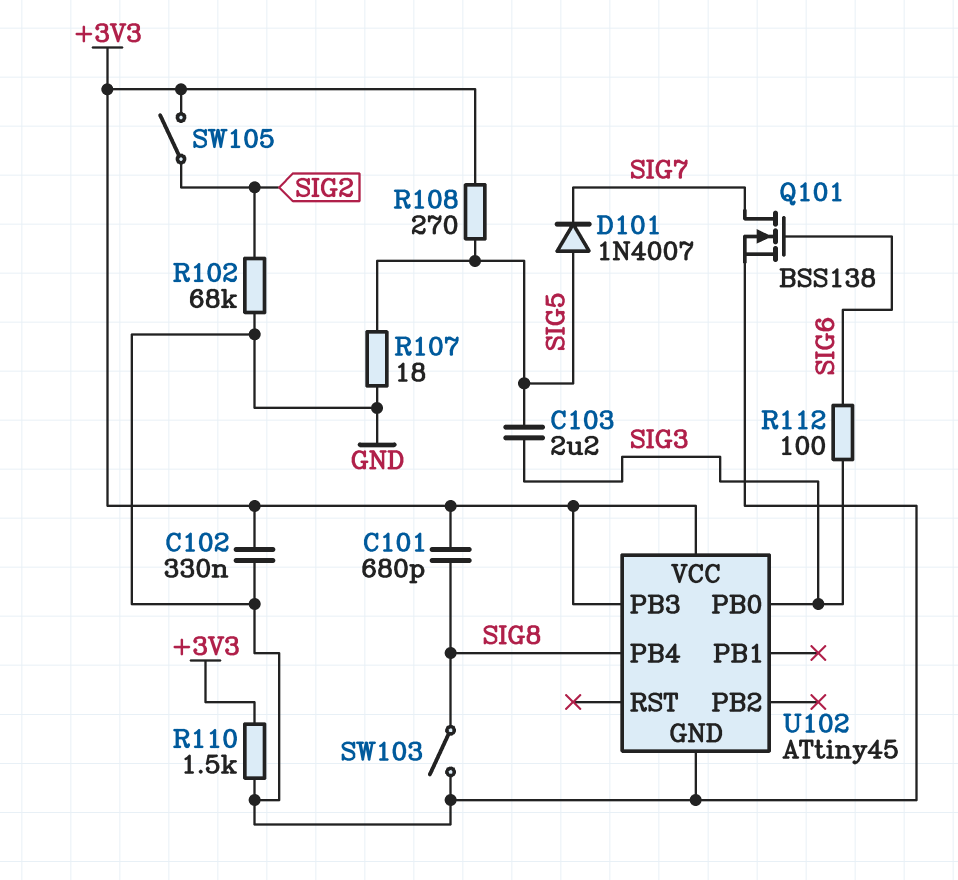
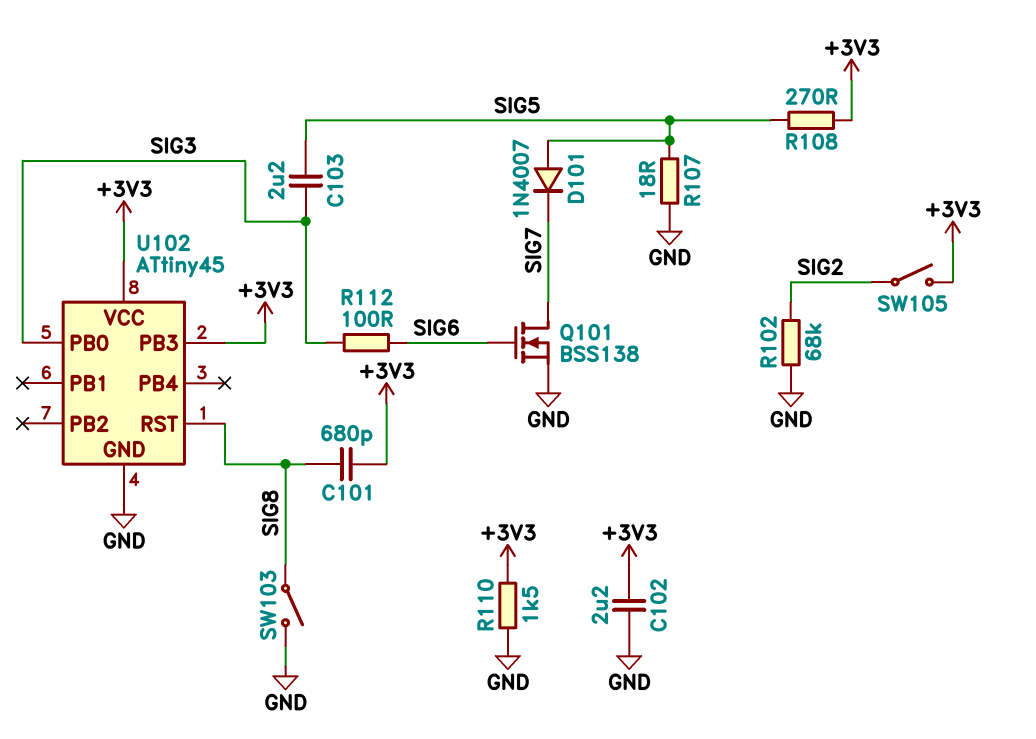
C102: 330nF (+3V3, GND) -> 2.2uF (+3V3, GND)
U102 pin PB4: SIG8 -> none
U102 pin RST: none -> SIG8

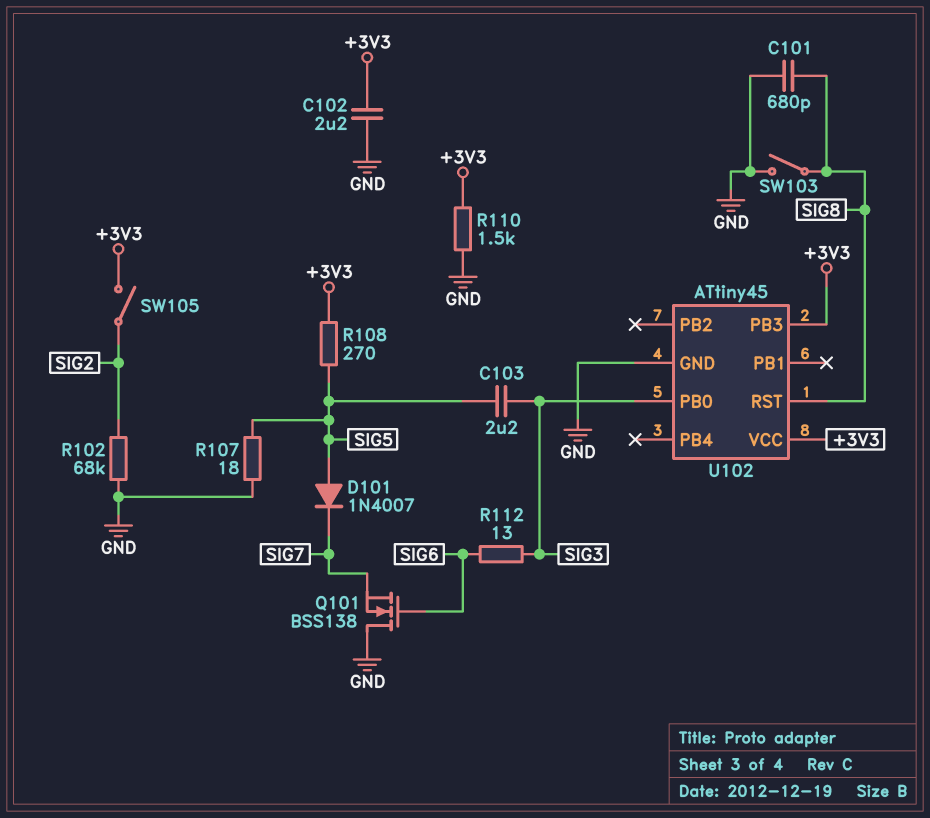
C101: 680pF (+3V3, SIG8) -> 680pF (GND, SIG8)
Q101: NMOS BSS138 (G SIG6, D SIG7, S GND) -> NMOS BSS138 (G SIG6, D GND, S SIG7)
R112: 100 (SIG3, SIG6) -> 13 (SIG3, SIG6)

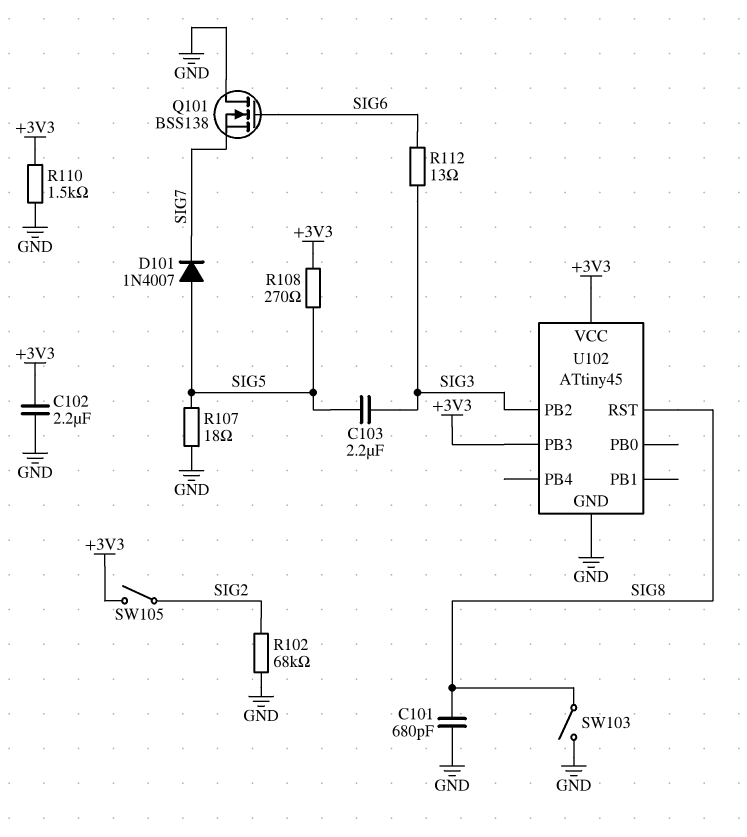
U102 pin PB0: SIG3 -> none
U102 pin PB2: none -> SIG3

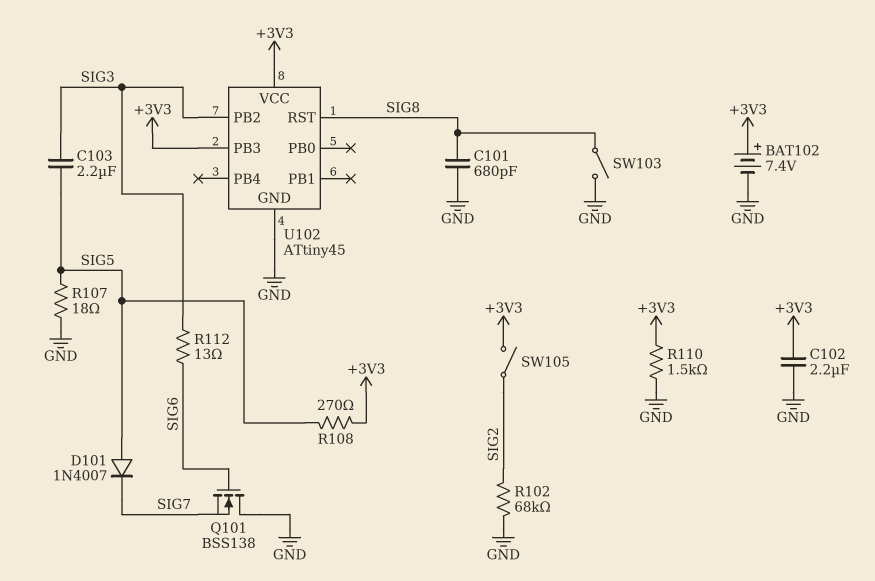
BAT102: none -> 7.4V (plus +3V3, minus GND)

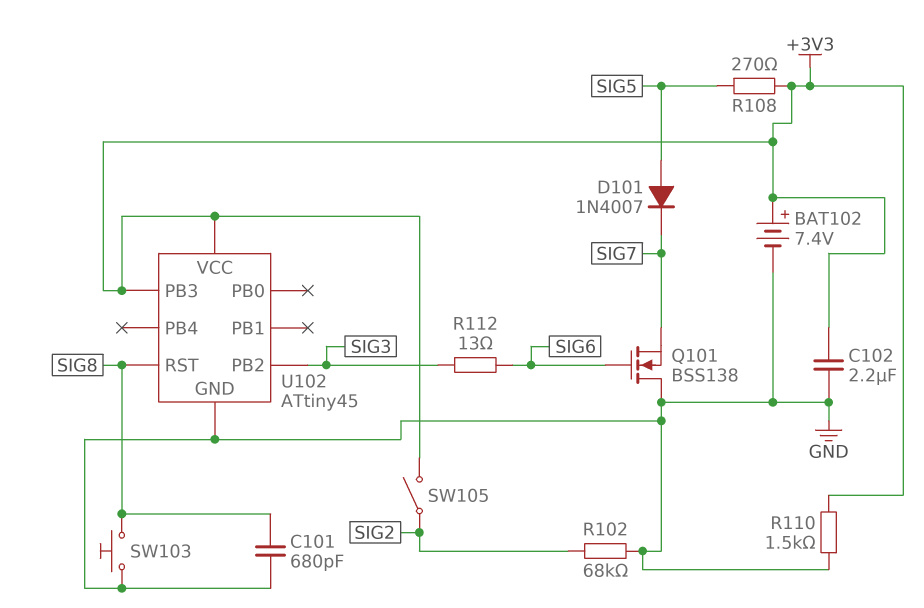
C103: 2.2uF (SIG3, SIG5) -> none
R107: 18 (GND, SIG5) -> none
SW103: switch (GND, SIG8) -> button (GND, SIG8)

